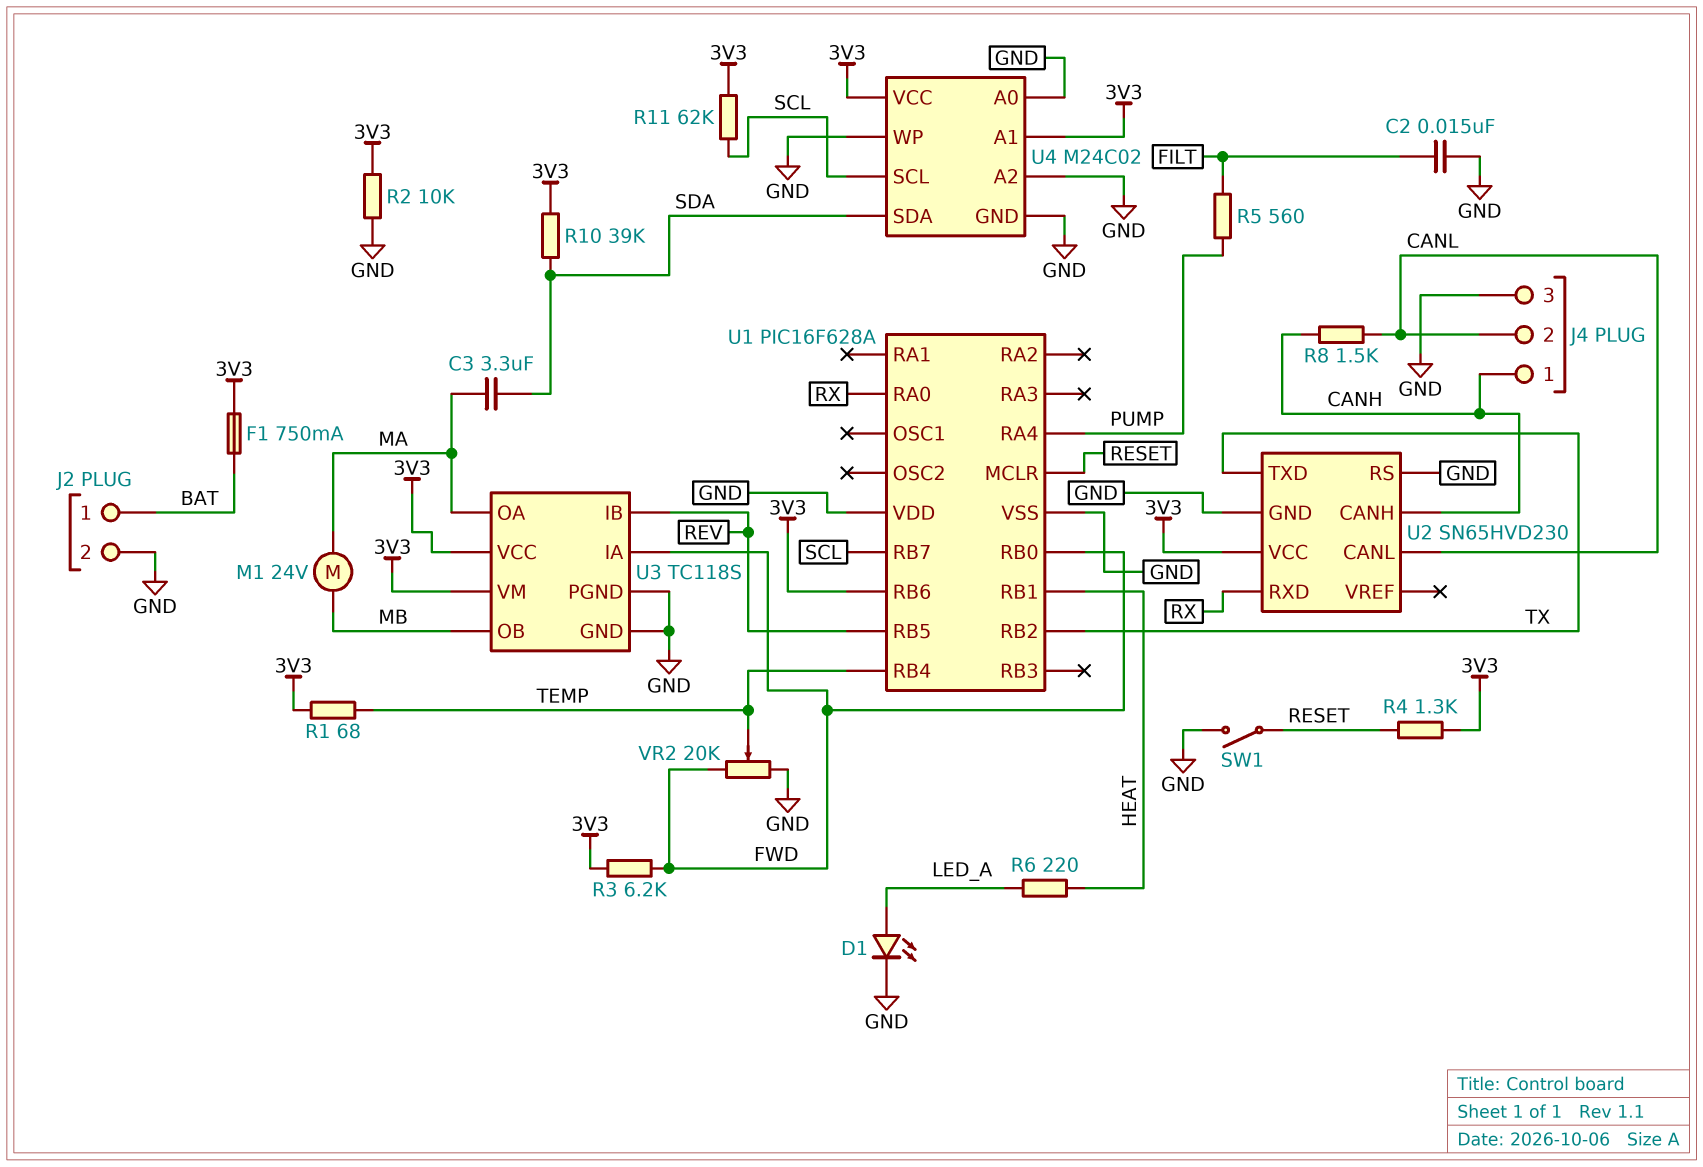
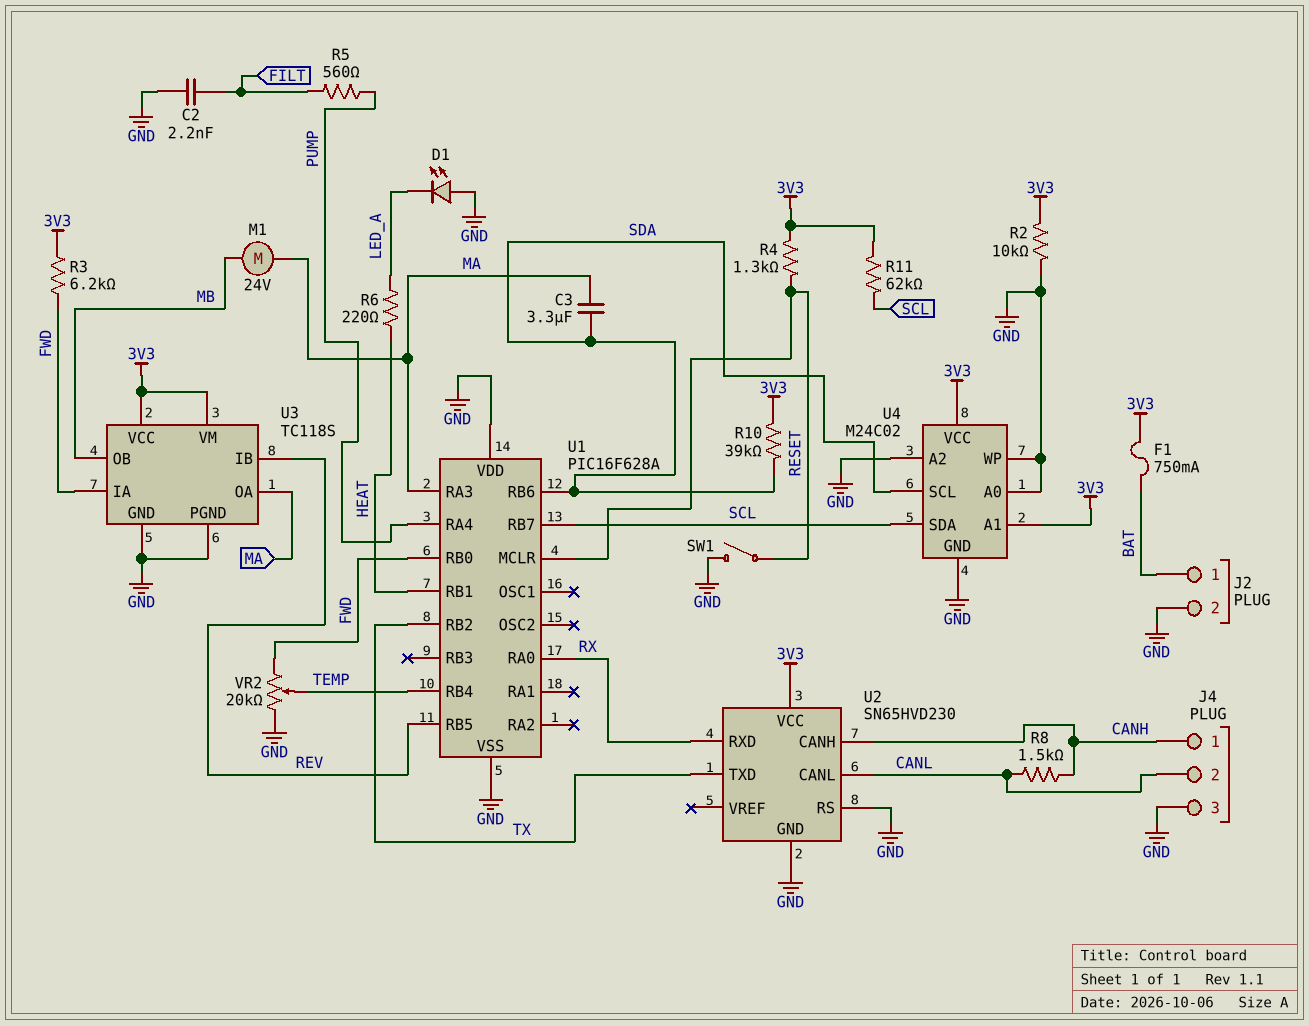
C2: 15nF (FILT, GND) -> 2.2nF (FILT, GND)
D1: LED (A LED_A, K GND) -> LED (A GND, K LED_A)
R1: 68 (3V3, TEMP) -> none
U1 pin RA3: none -> MA
U1 pin RB6: 3V3 -> SDA
U4 pin SCL: SCL -> SDA
U4 pin SDA: SDA -> SCL

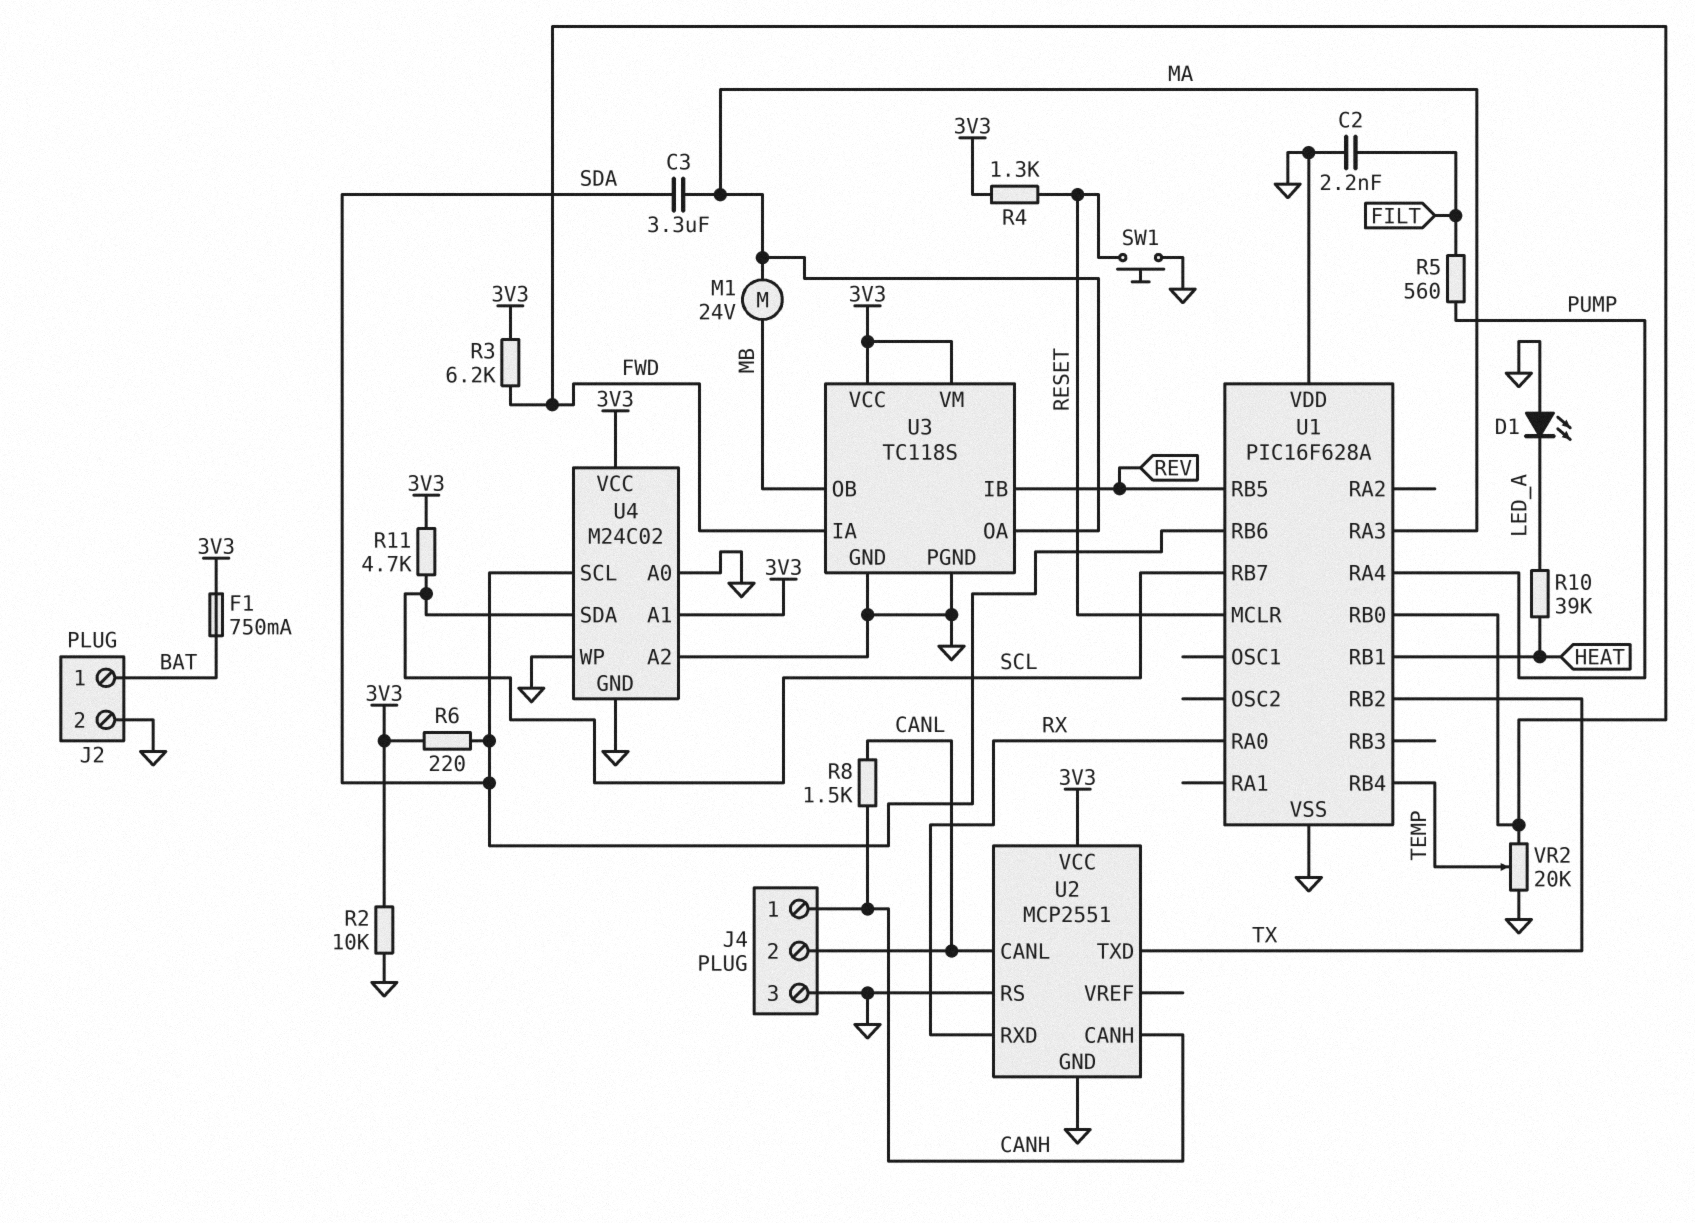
R6: 220 (HEAT, LED_A) -> 220 (3V3, SDA)
R10: 39k (3V3, SDA) -> 39k (HEAT, LED_A)
R11: 62k (3V3, SCL) -> 4.7k (3V3, SCL)
SW1: switch (GND, RESET) -> button (GND, RESET)
U2: SN65HVD230 -> MCP2551

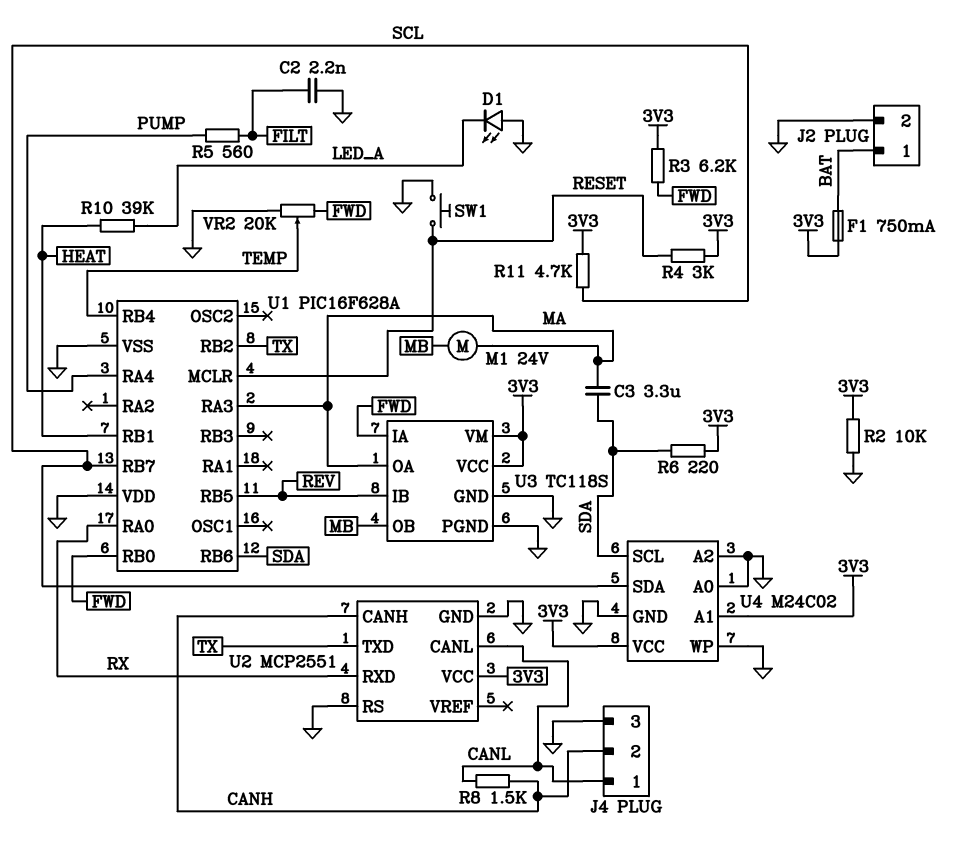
J4 pin 1: CANH -> CANL
J4 pin 2: CANL -> CANH
R4: 1.3k (3V3, RESET) -> 3k (3V3, RESET)

